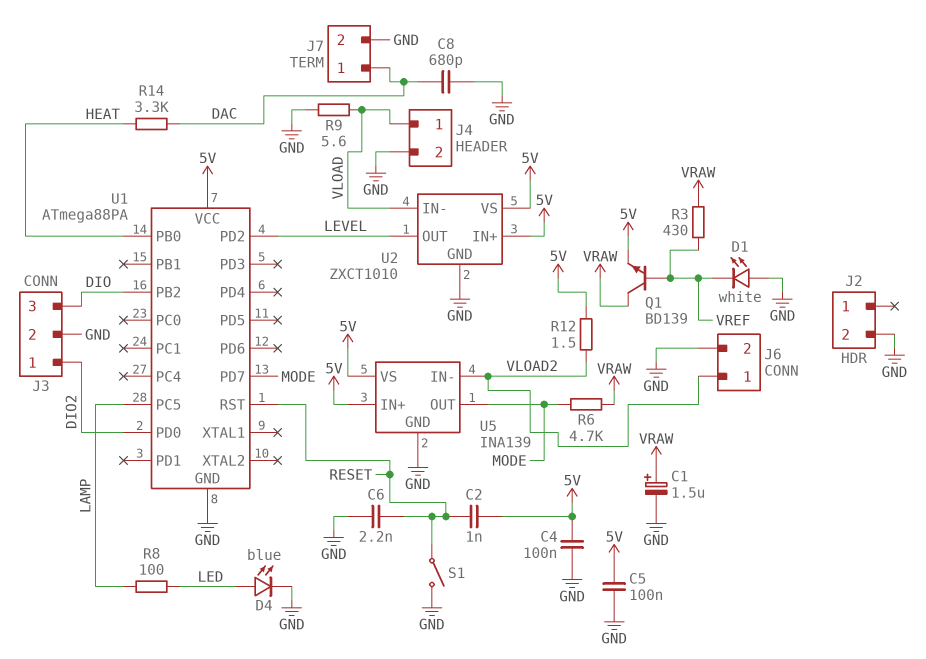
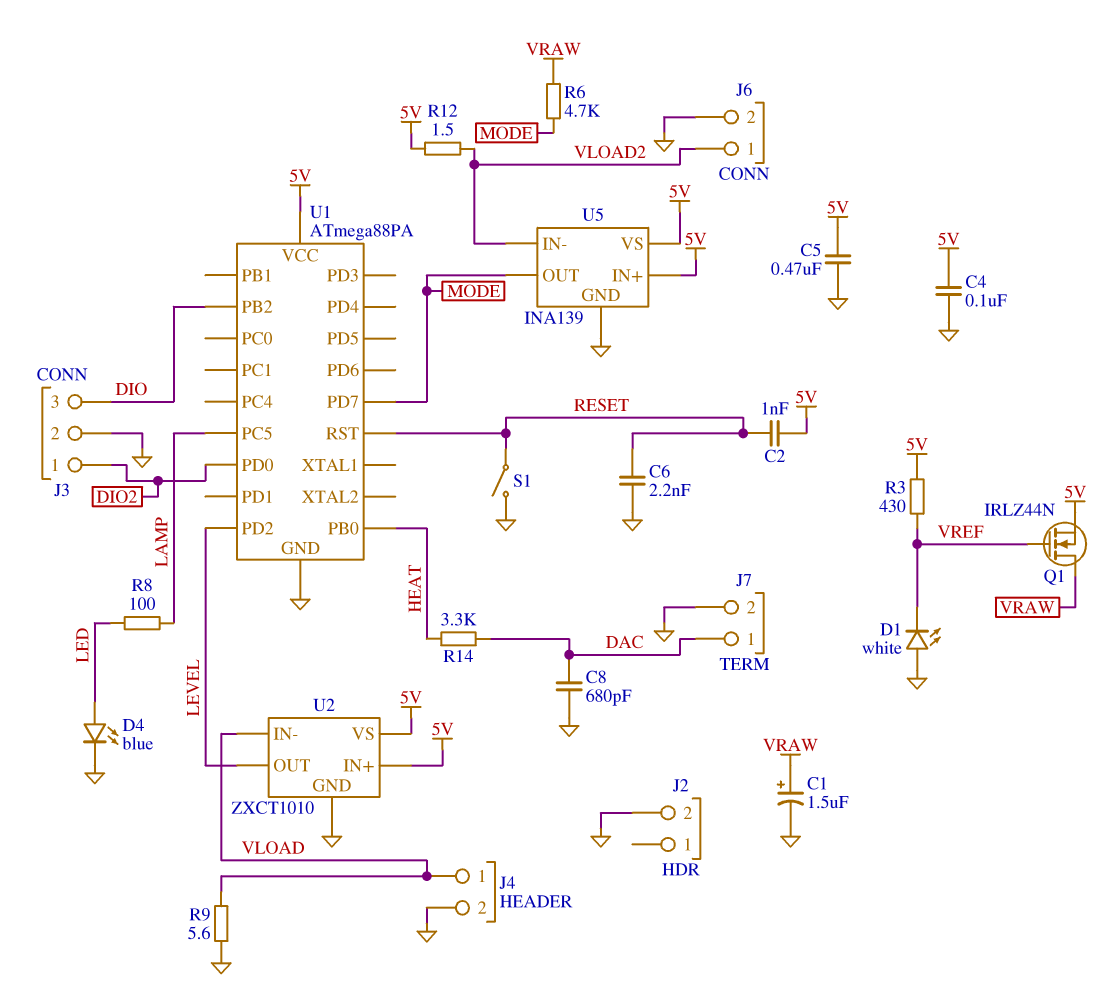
C5: 100nF (5V, GND) -> 470nF (5V, GND)
Q1: NPN BD139 (B VREF, C VRAW, E 5V) -> NMOS IRLZ44N (G VREF, D VRAW, S 5V)
R3: 430 (VRAW, VREF) -> 430 (5V, VREF)

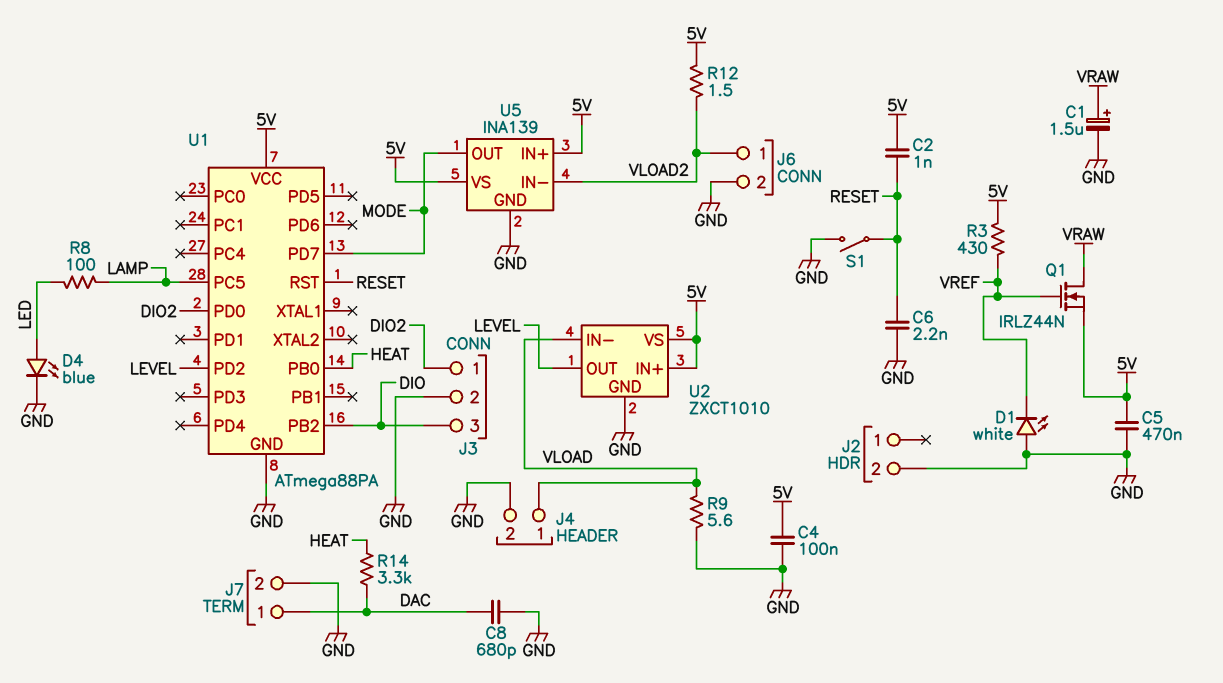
R6: 4.7k (MODE, VRAW) -> none

